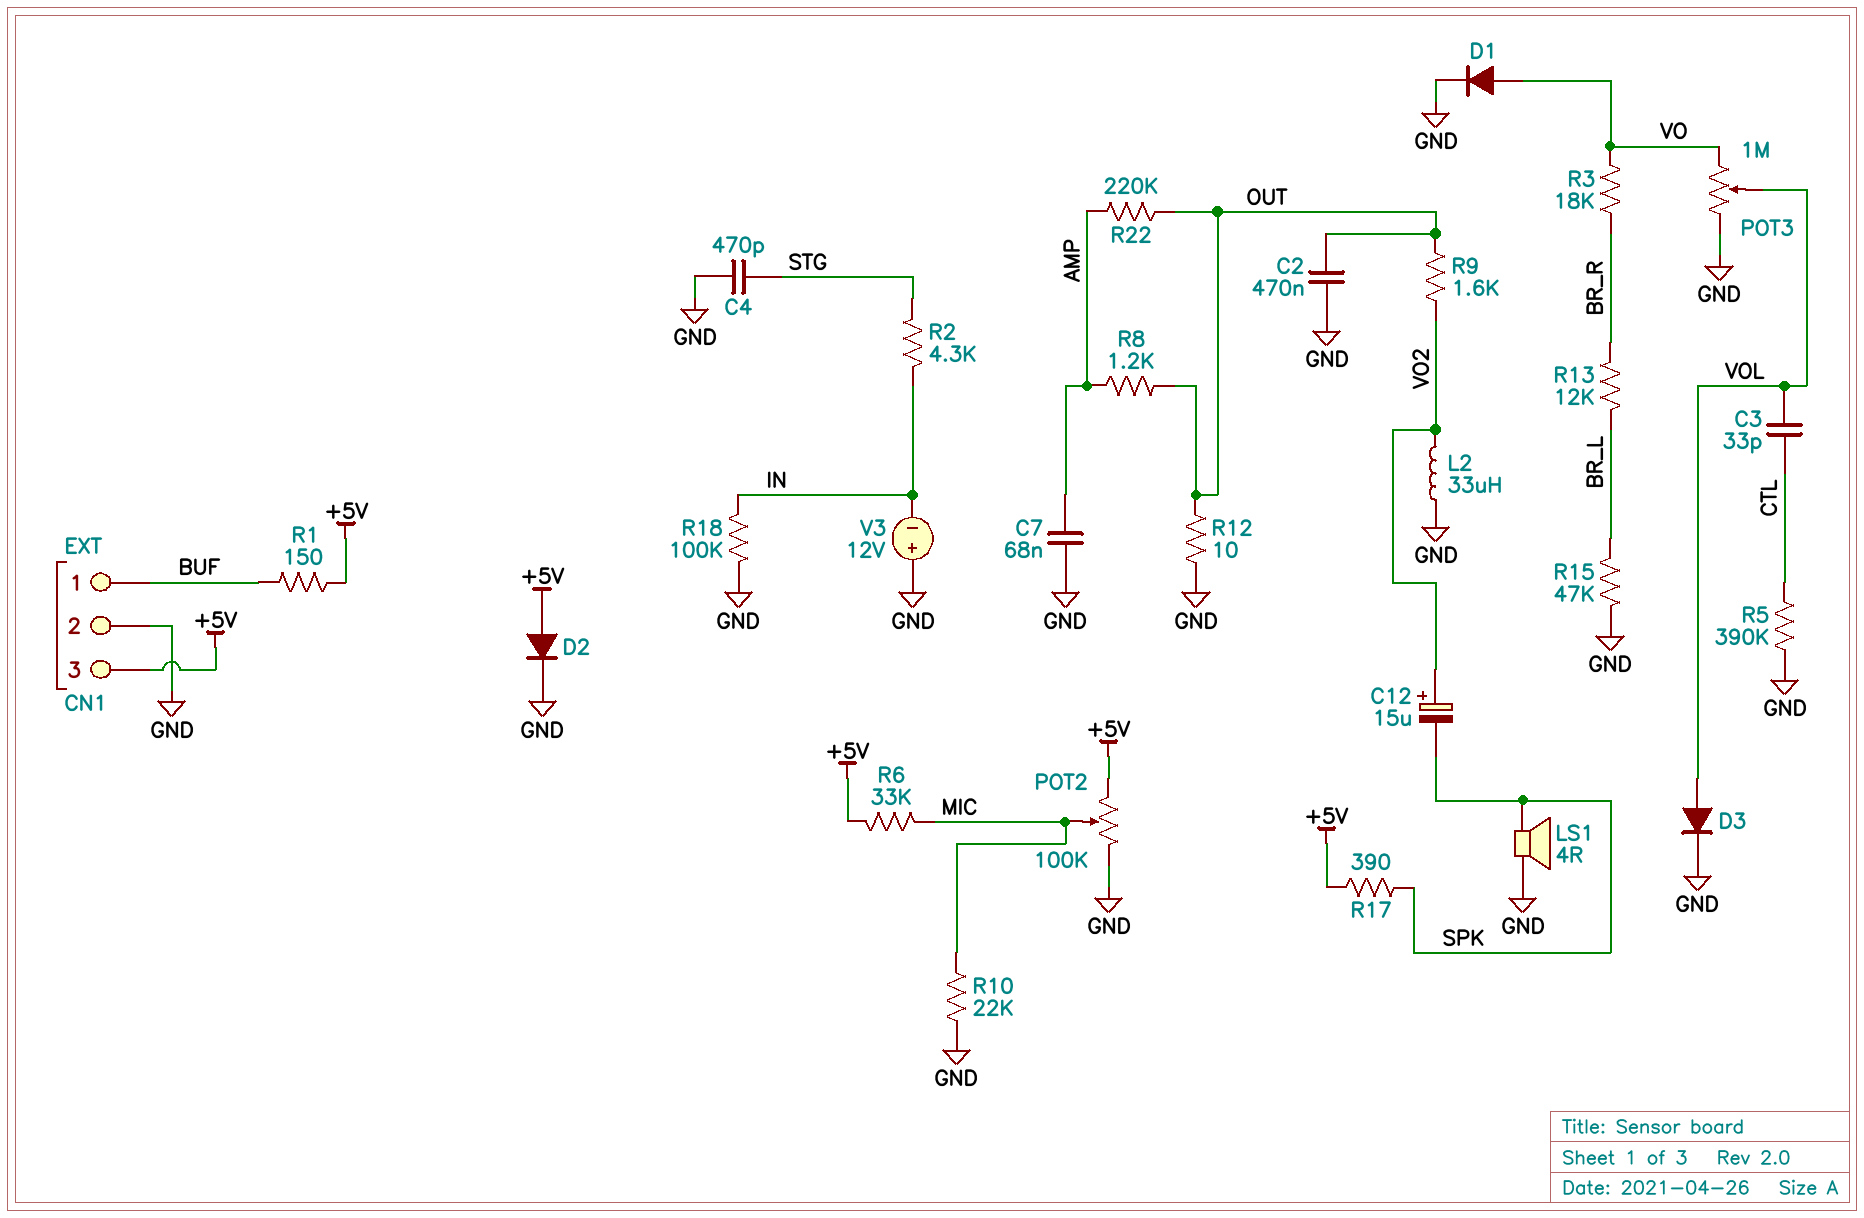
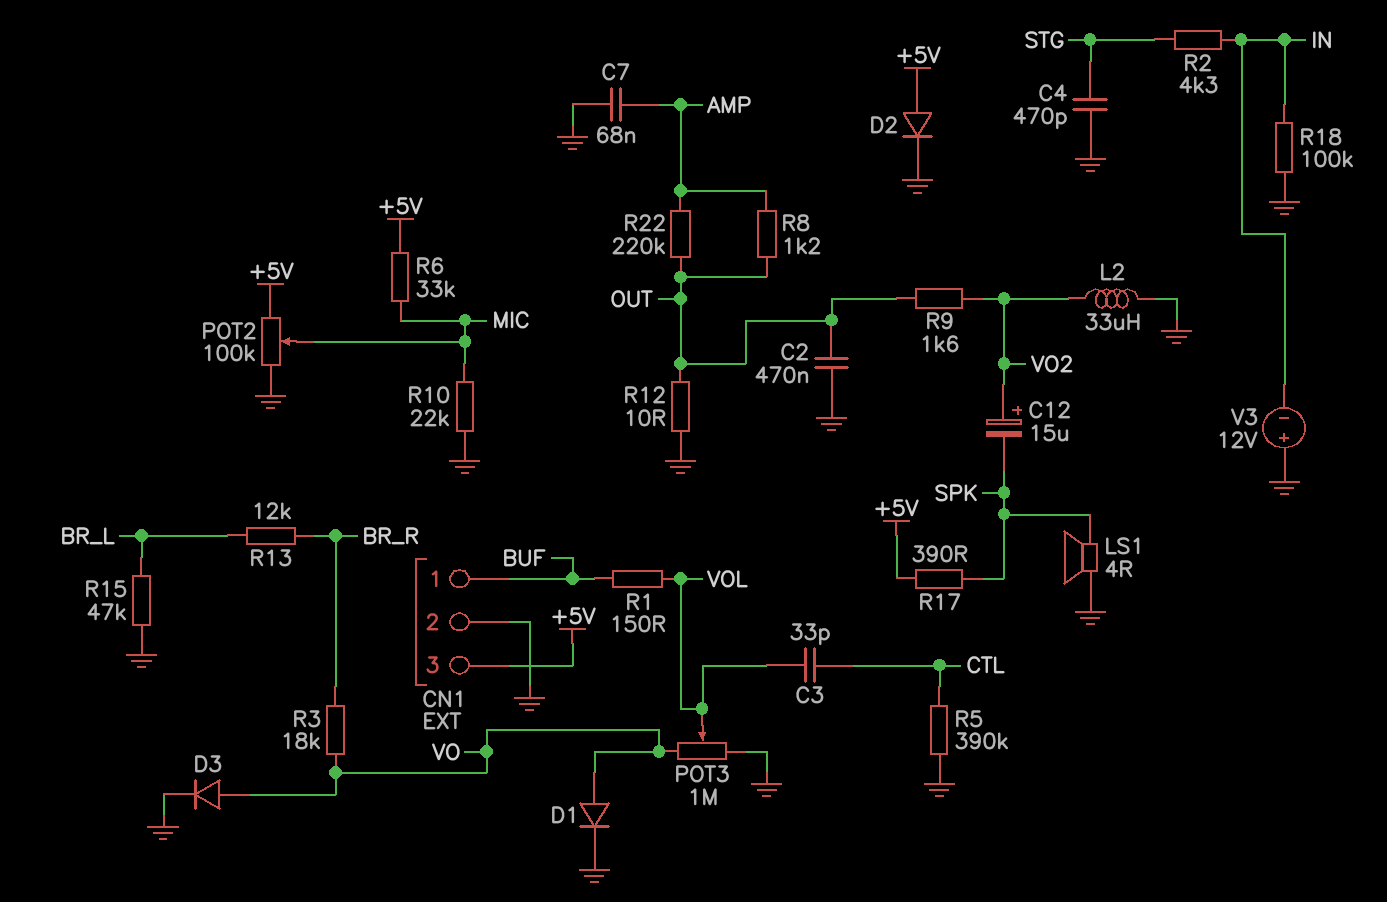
D3: diode (A VOL, K GND) -> diode (A VO, K GND)
R1: 150 (+5V, BUF) -> 150 (BUF, VOL)

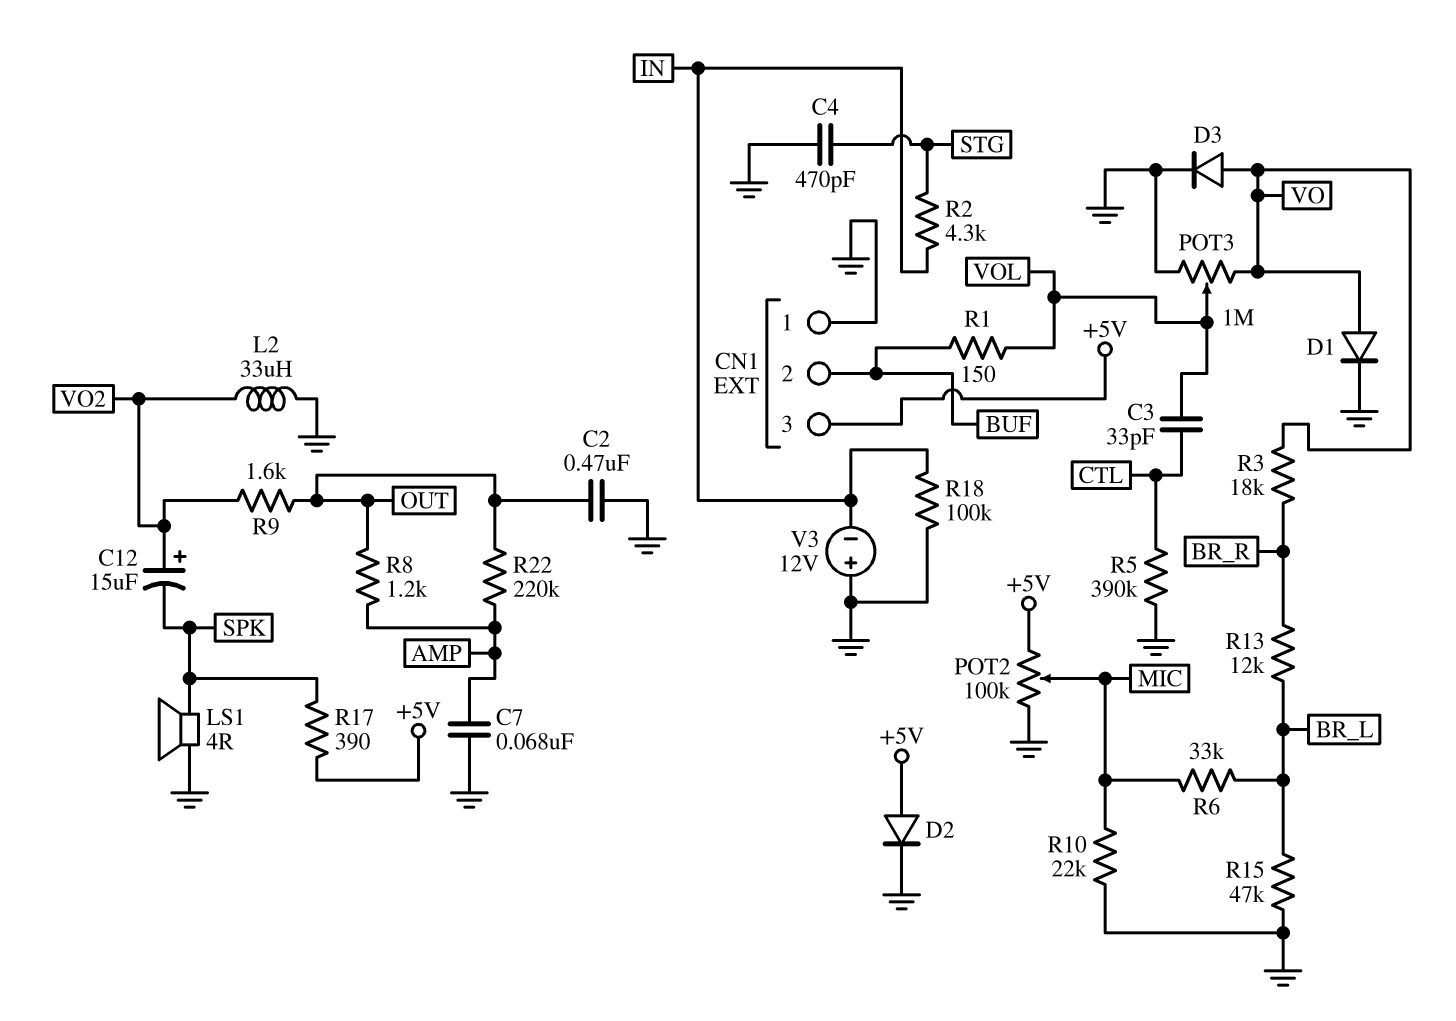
CN1 pin 1: BUF -> GND
CN1 pin 2: GND -> BUF
R6: 33k (+5V, MIC) -> 33k (BR_L, MIC)
R12: 10 (GND, OUT) -> none

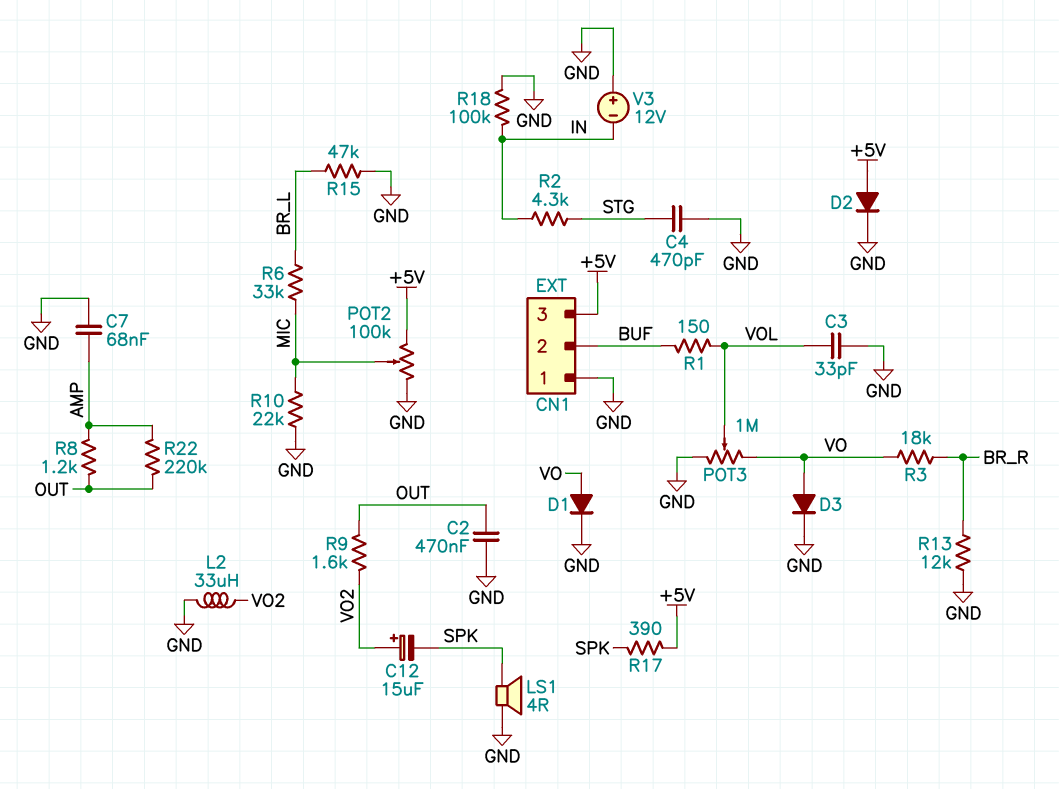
C3: 33pF (CTL, VOL) -> 33pF (GND, VOL)
R5: 390k (CTL, GND) -> none
R13: 12k (BR_L, BR_R) -> 12k (BR_R, GND)

